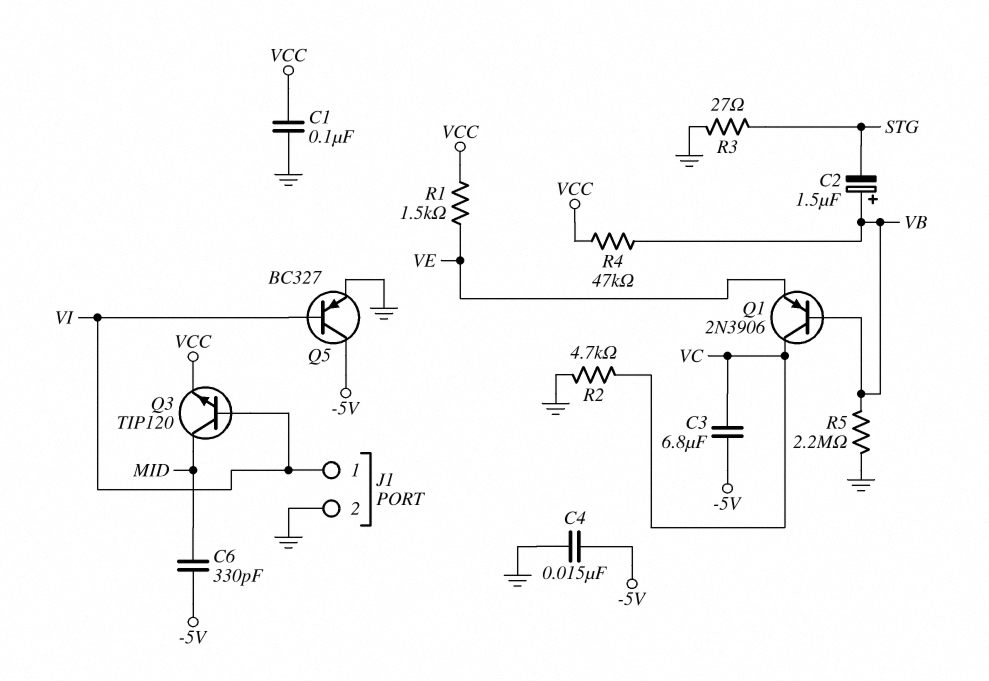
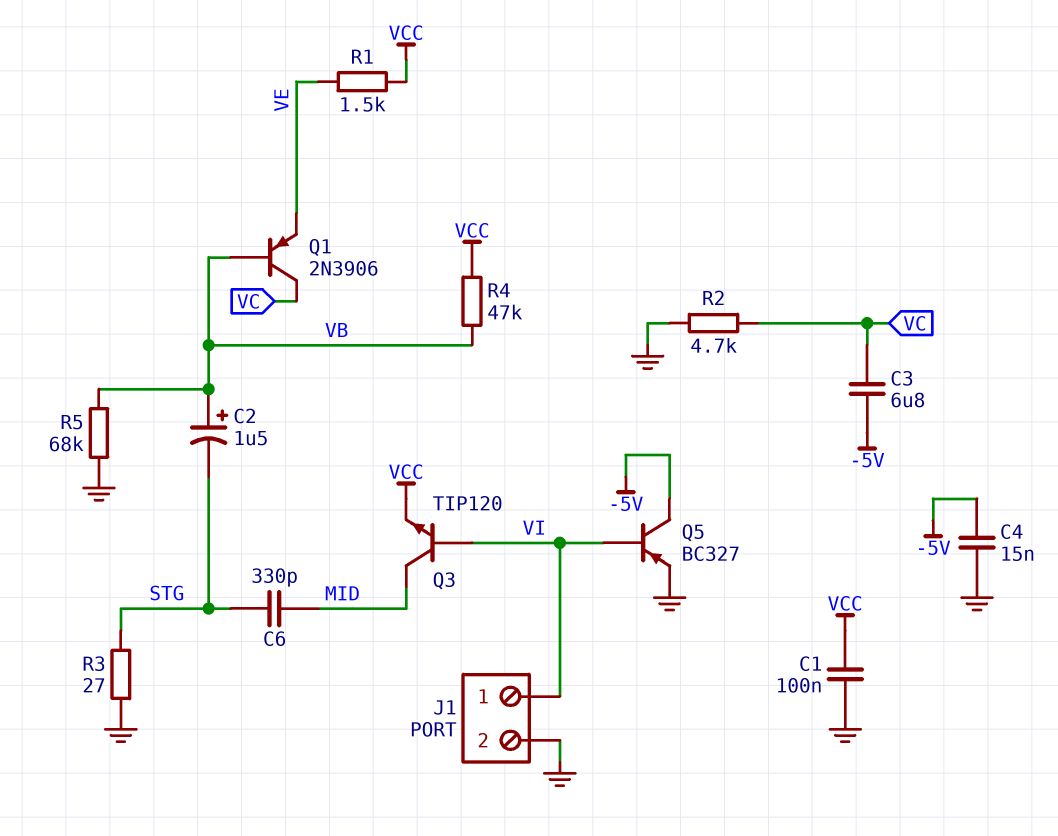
C6: 330pF (-5V, MID) -> 330pF (MID, STG)
R5: 2.2M (GND, VB) -> 68k (GND, VB)

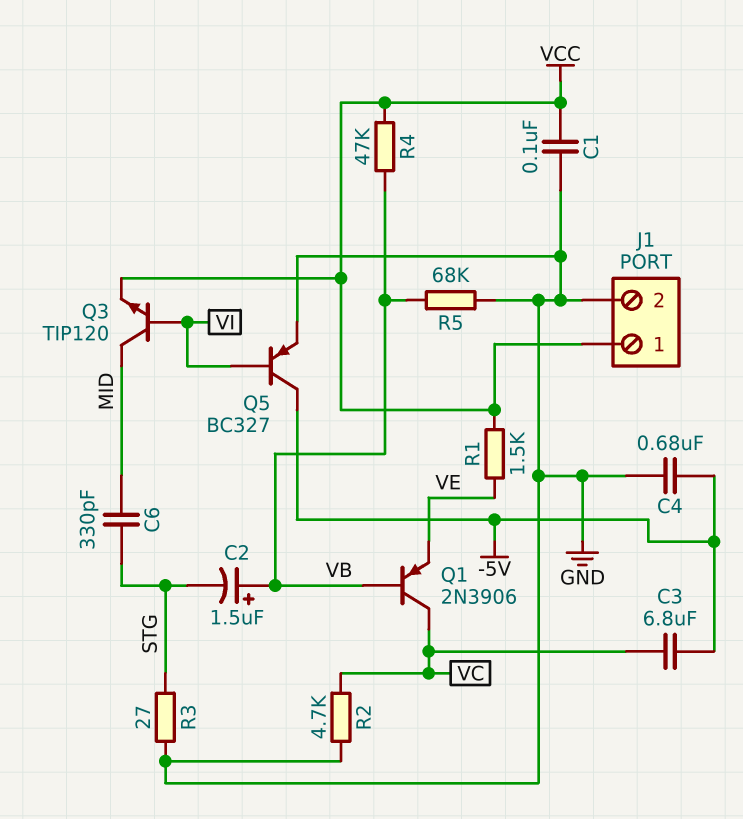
C4: 15nF (-5V, GND) -> 680nF (-5V, GND)
J1 pin 1: VI -> VCC

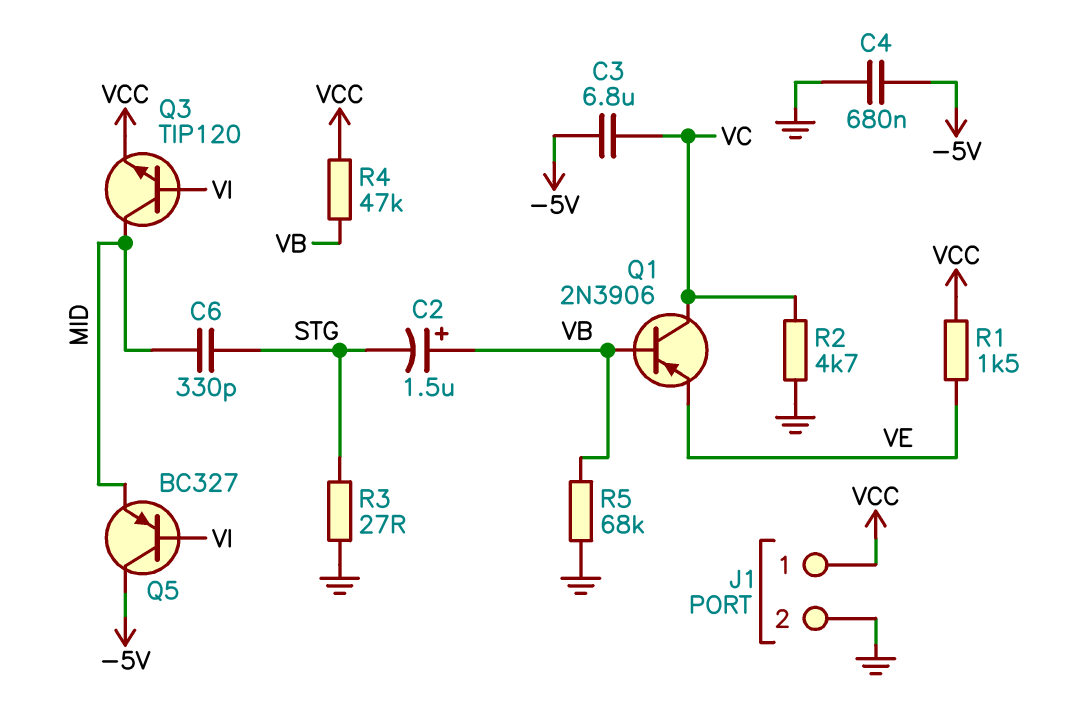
C1: 100nF (GND, VCC) -> none
Q5: PNP BC327 (B VI, C -5V, E GND) -> PNP BC327 (B VI, C -5V, E MID)

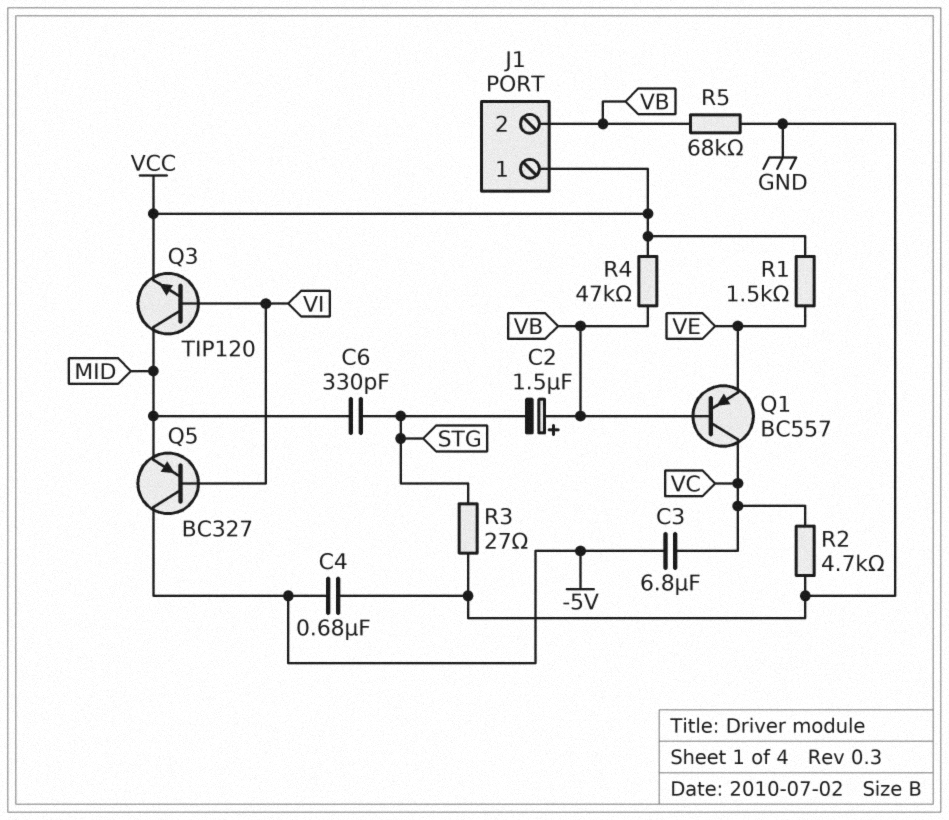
J1 pin 2: GND -> VB
Q1: PNP 2N3906 (B VB, C VC, E VE) -> PNP BC557 (B VB, C VC, E VE)

